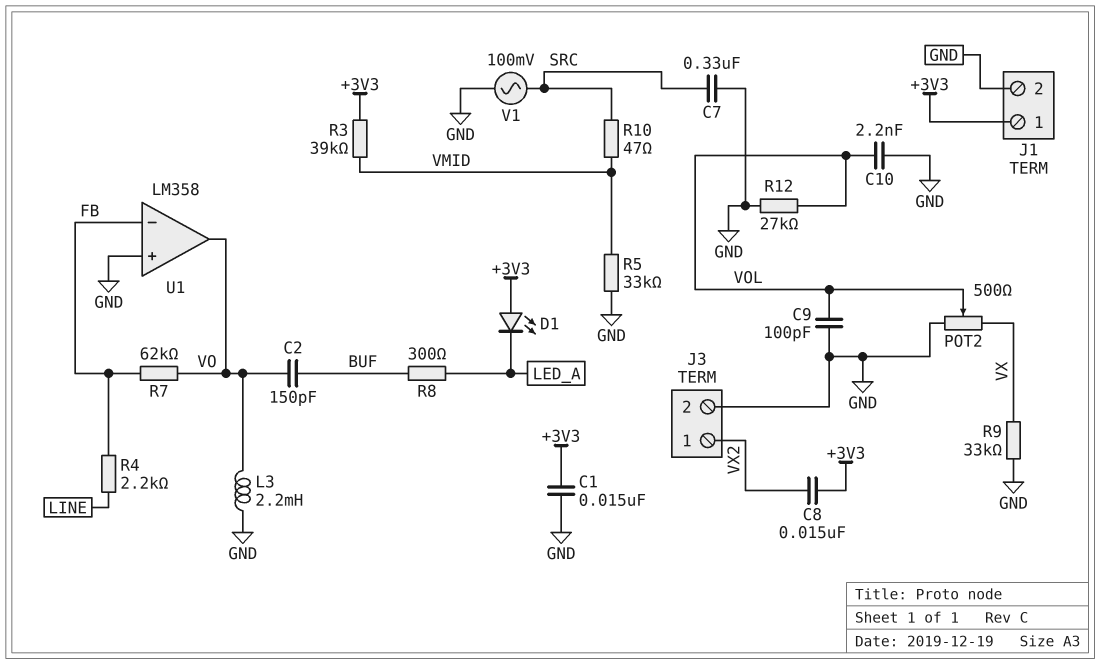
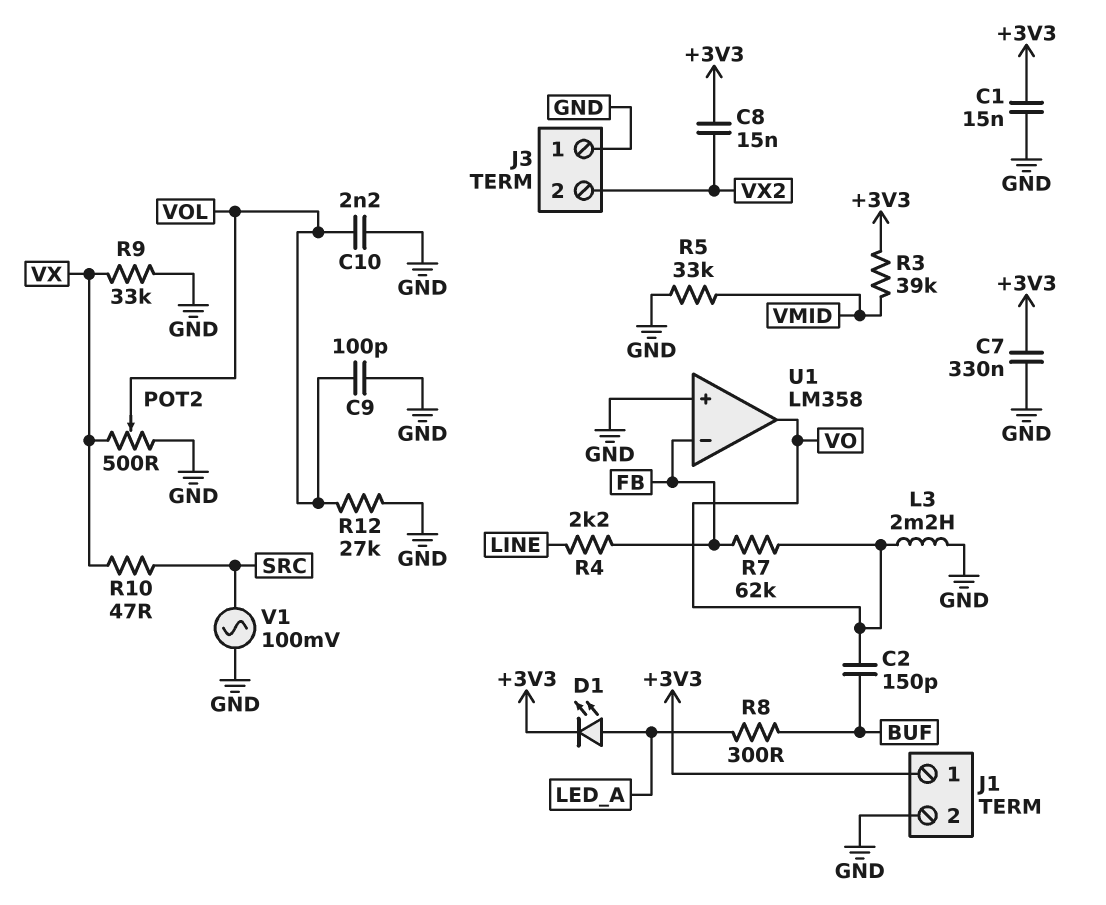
C7: 330nF (GND, SRC) -> 330nF (+3V3, GND)
D1: LED (A +3V3, K LED_A) -> LED (A LED_A, K +3V3)
J3 pin 1: VX2 -> GND
J3 pin 2: GND -> VX2
R10: 47 (SRC, VMID) -> 47 (SRC, VX)

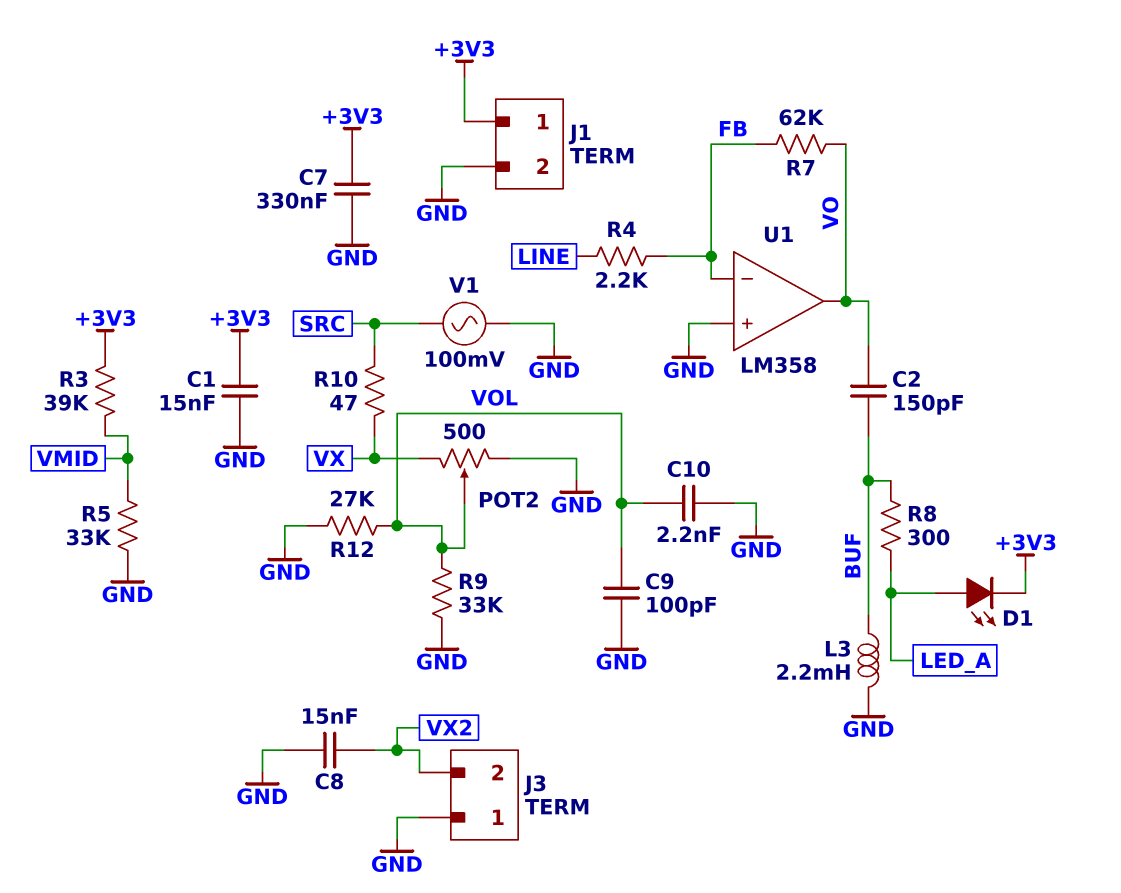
C8: 15nF (+3V3, VX2) -> 15nF (GND, VX2)
L3: 2.2mH (GND, VO) -> 2.2mH (BUF, GND)
R9: 33k (GND, VX) -> 33k (GND, VOL)

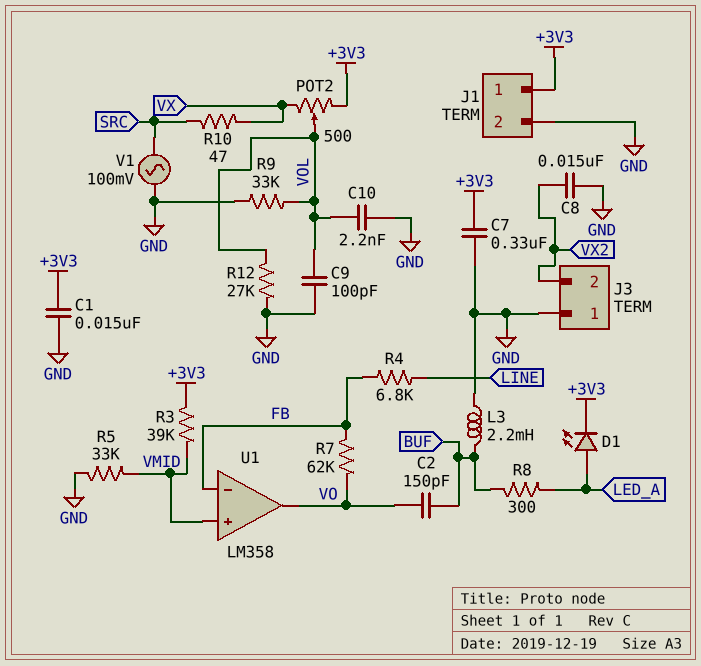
POT2: 500 (GND, VX, wiper VOL) -> 500 (+3V3, VX, wiper VOL)
R4: 2.2k (FB, LINE) -> 6.8k (FB, LINE)
U1 pin in+: GND -> VMID

